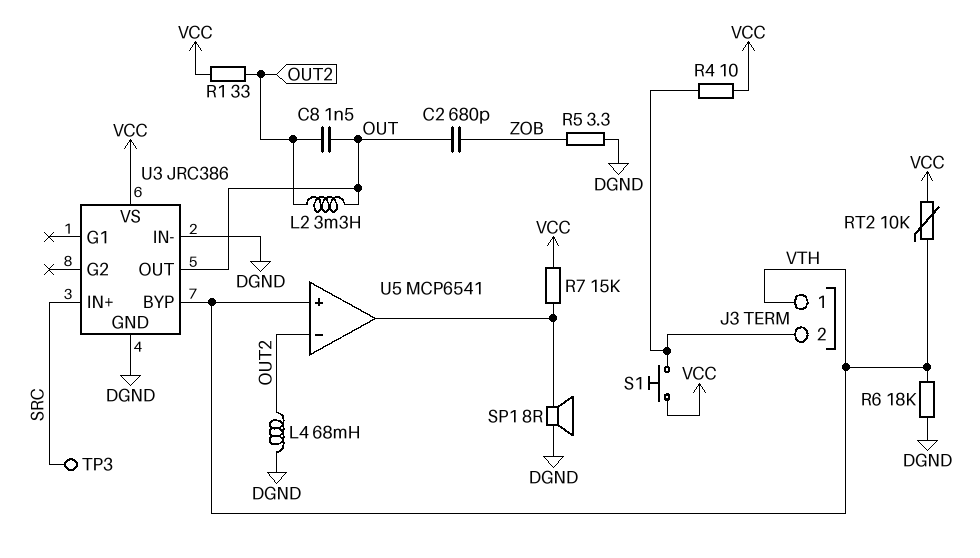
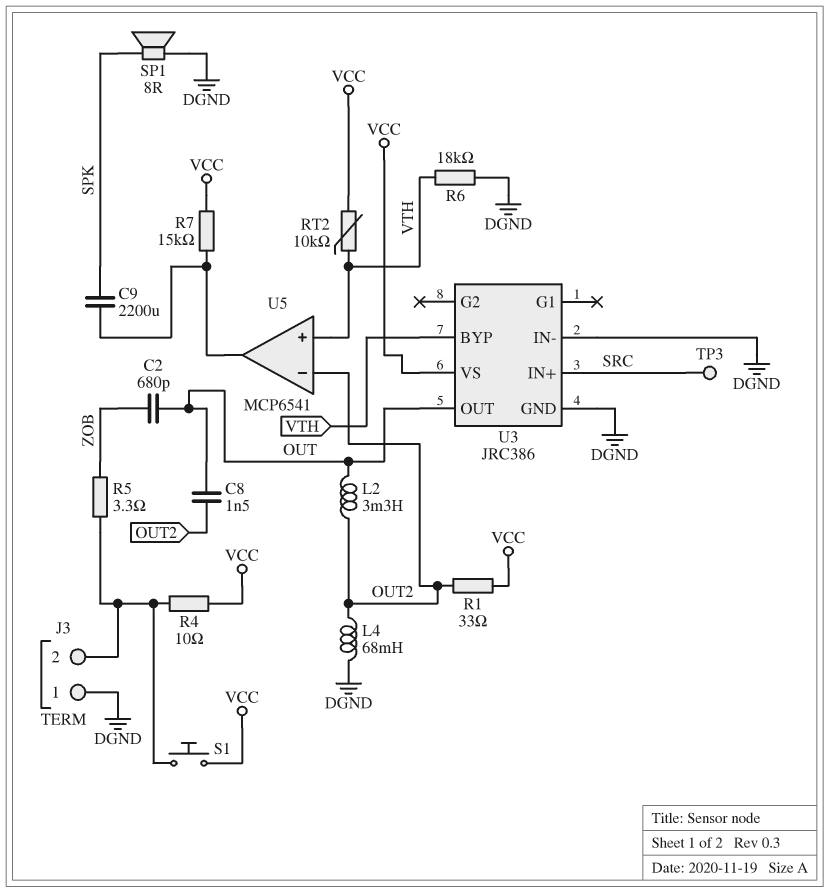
C9: none -> 2200uF (SPK, U5/out)
J3 pin 1: VTH -> DGND
R5: 3.3 (DGND, ZOB) -> 3.3 (J3/2, ZOB)
SP1: speaker 8R (DGND, U5/out) -> speaker 8R (DGND, SPK)

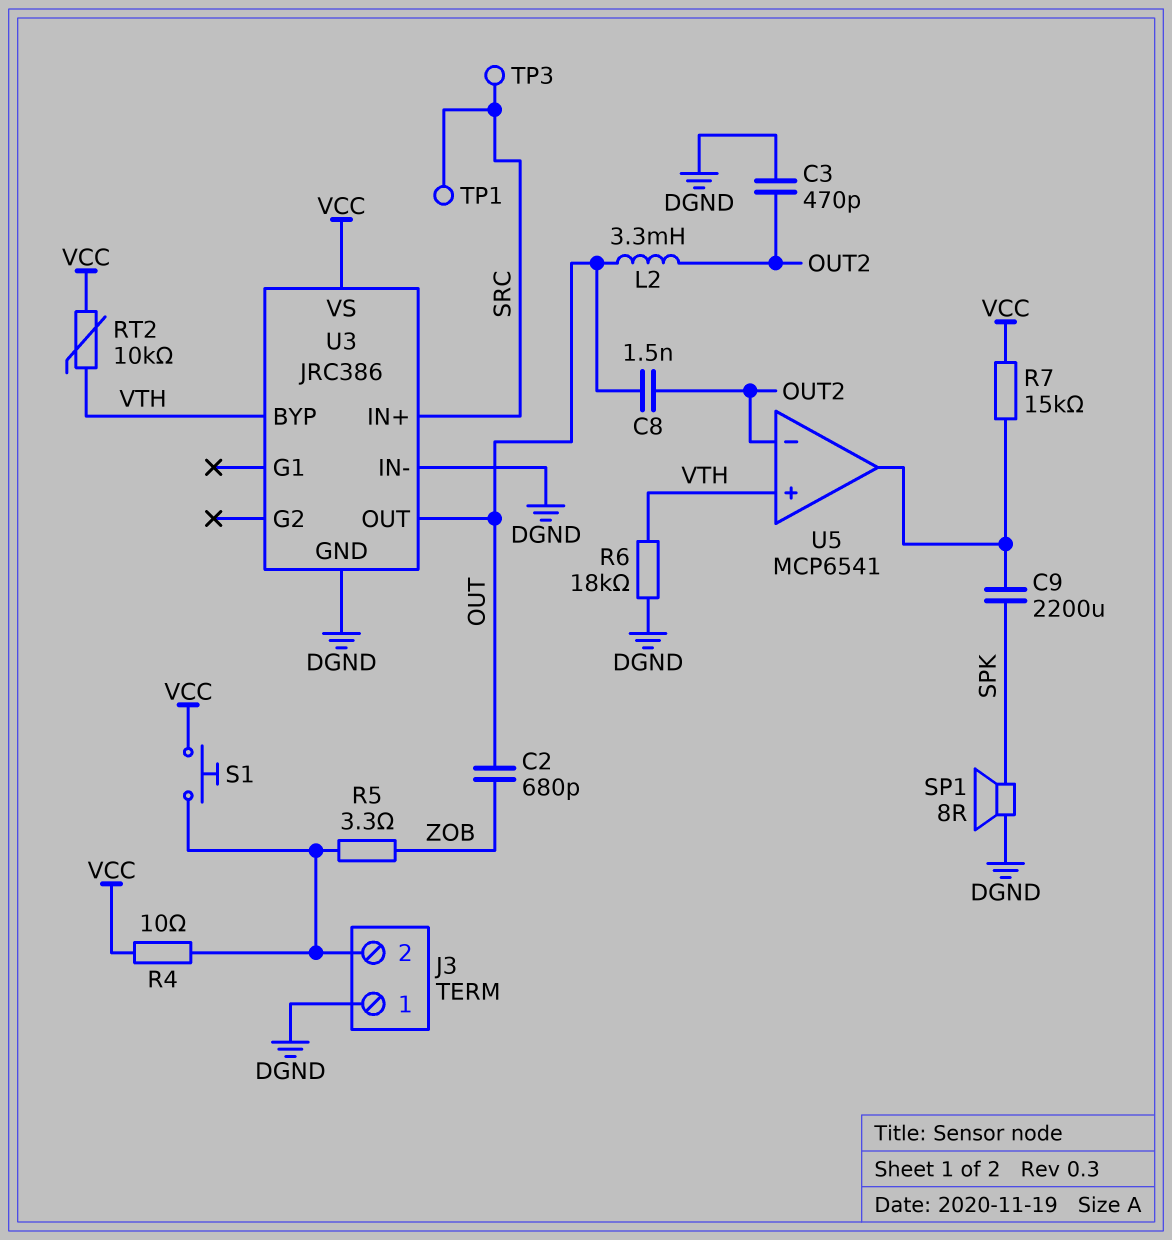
C3: none -> 470pF (DGND, OUT2)
L4: 68mH (DGND, OUT2) -> none
R1: 33 (OUT2, VCC) -> none
TP1: none -> test point (SRC)

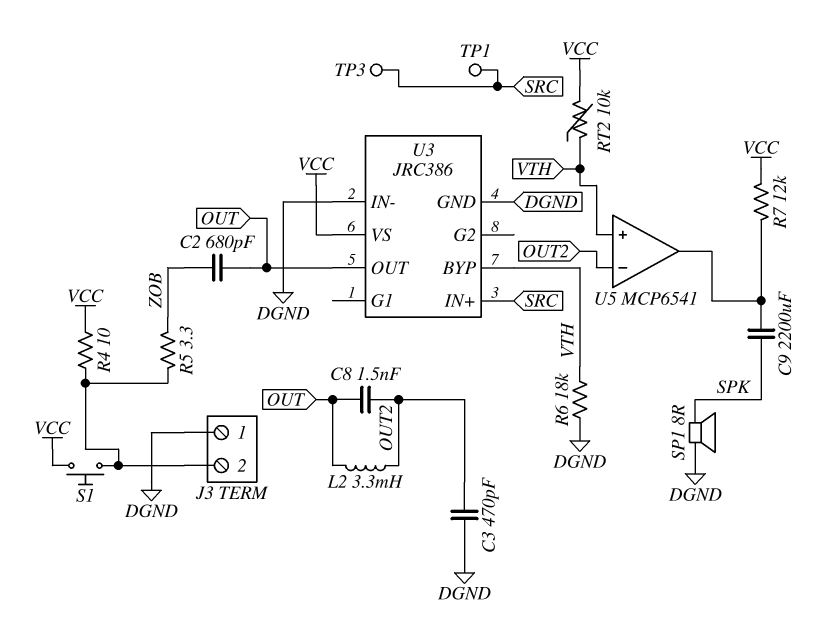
R7: 15k (U5/out, VCC) -> 12k (U5/out, VCC)

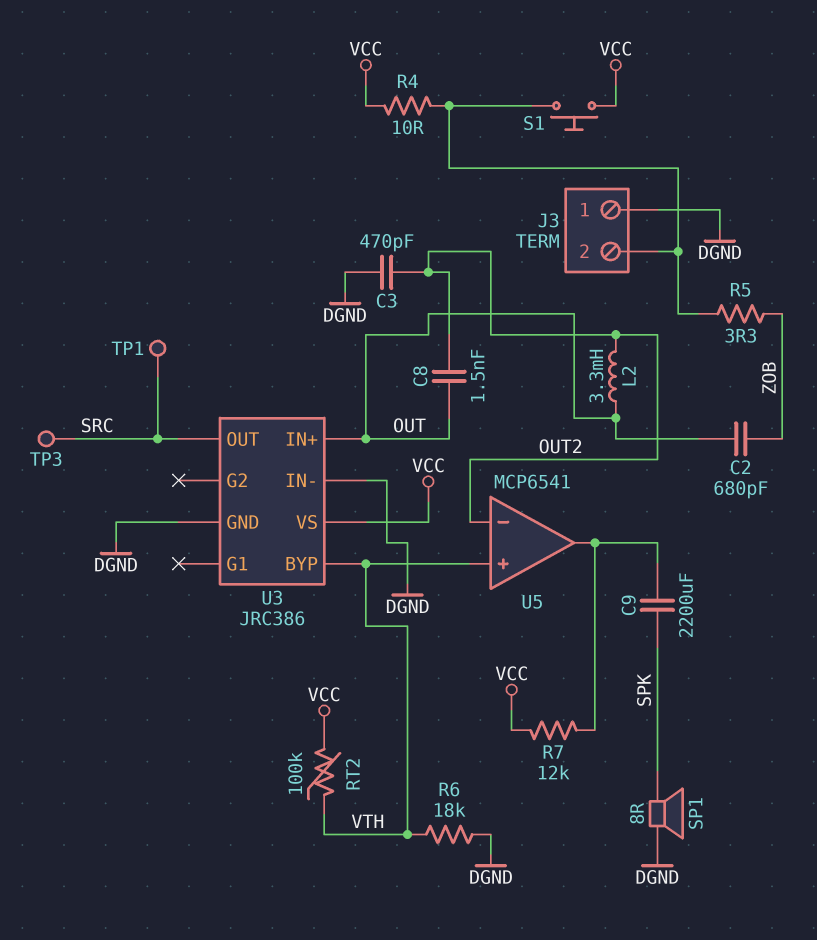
RT2: 10k (VCC, VTH) -> 100k (VCC, VTH)
U3 pin IN+: SRC -> OUT
U3 pin OUT: OUT -> SRC

